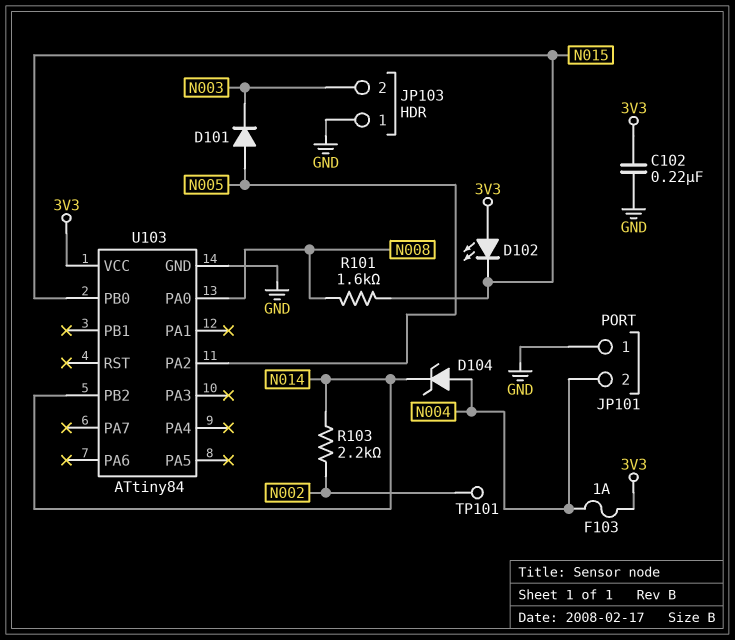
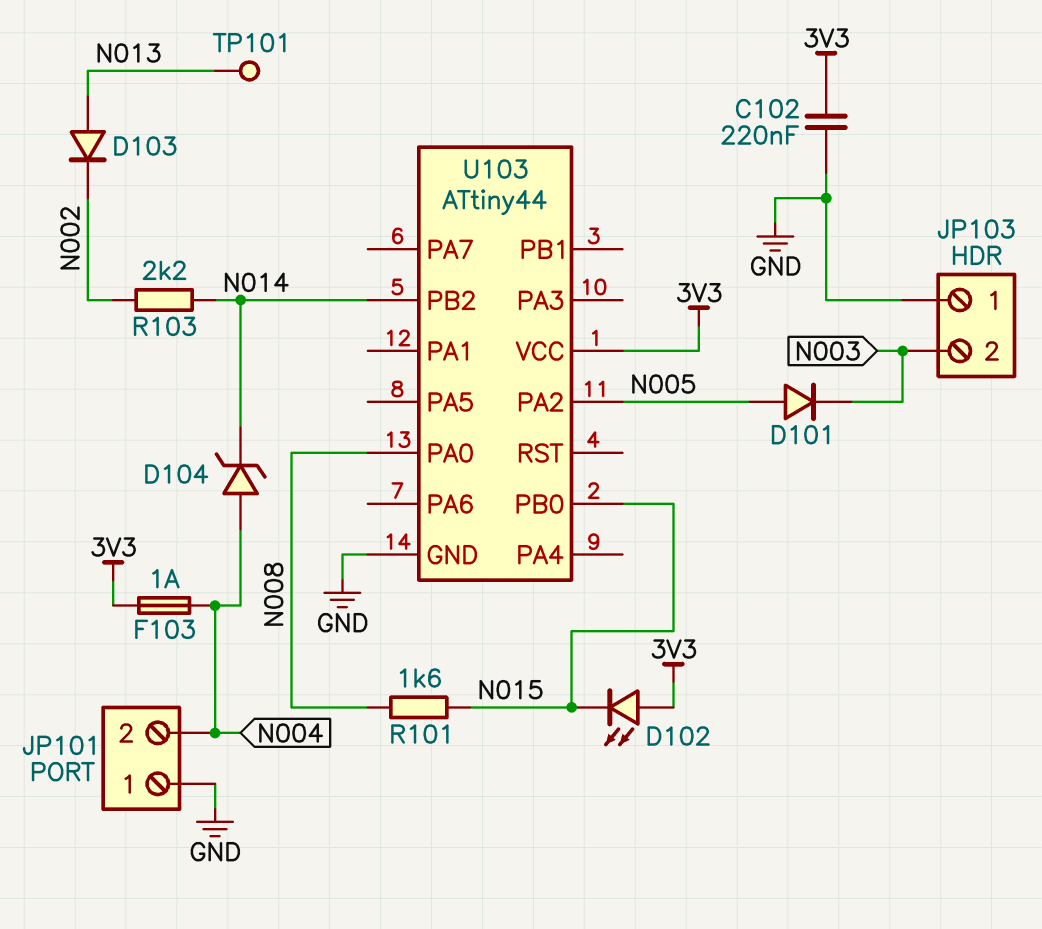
D103: none -> diode (A N013, K N002)
TP101: test point (N002) -> test point (N013)
U103: ATtiny84 -> ATtiny44

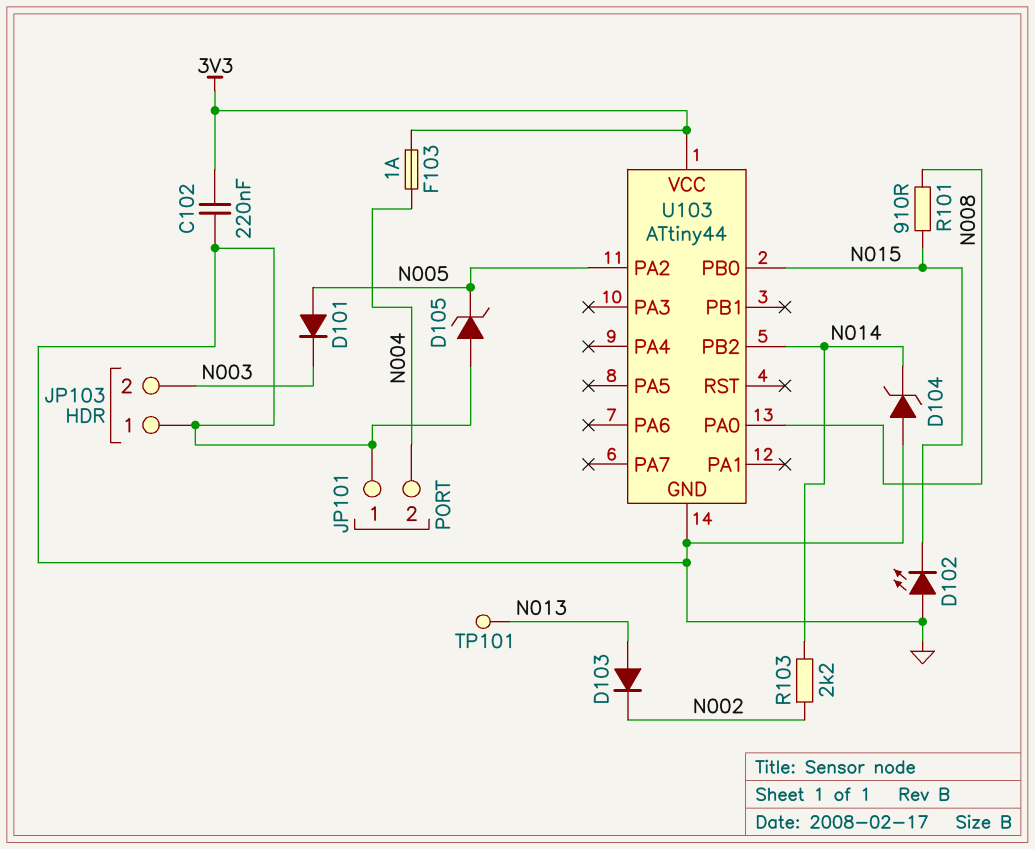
D102: LED (A 3V3, K N015) -> LED (A GND, K N015)
D104: zener (A N004, K N014) -> zener (A GND, K N014)
D105: none -> zener (A GND, K N005)
R101: 1.6k (N008, N015) -> 910 (N008, N015)

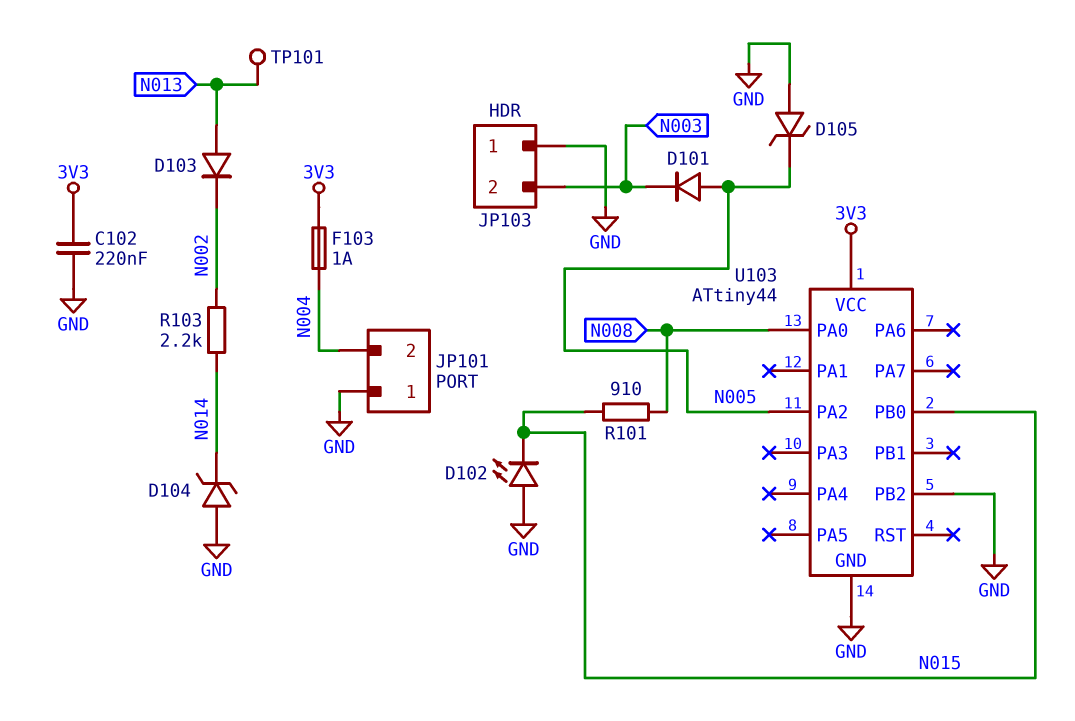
U103 pin PB2: N014 -> GND

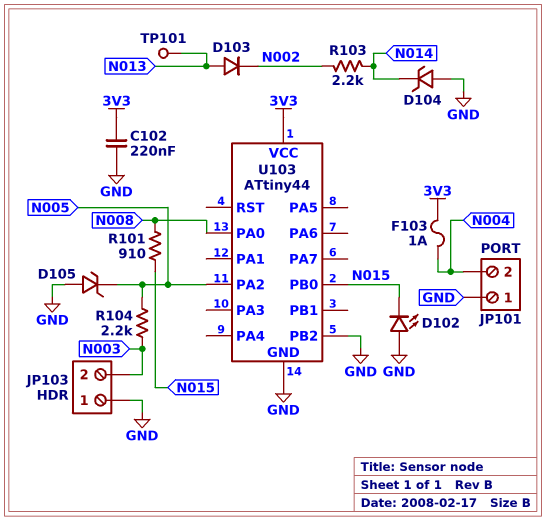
D101: diode (A N005, K N003) -> none
R104: none -> 2.2k (N003, N005)

